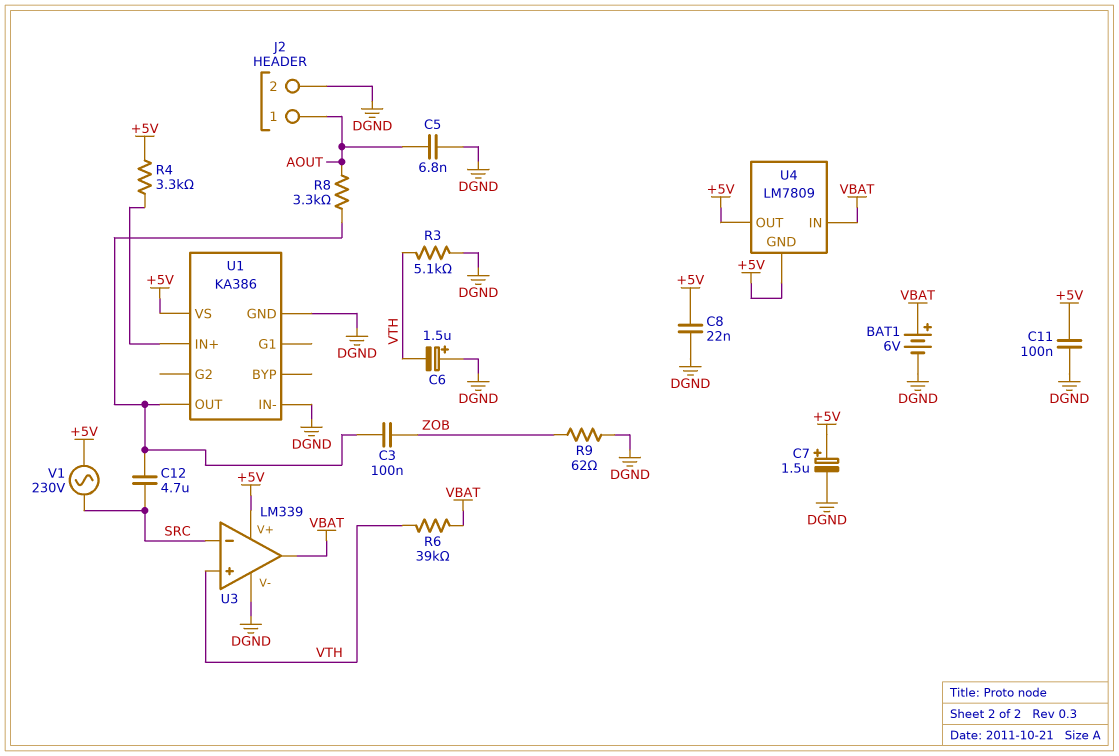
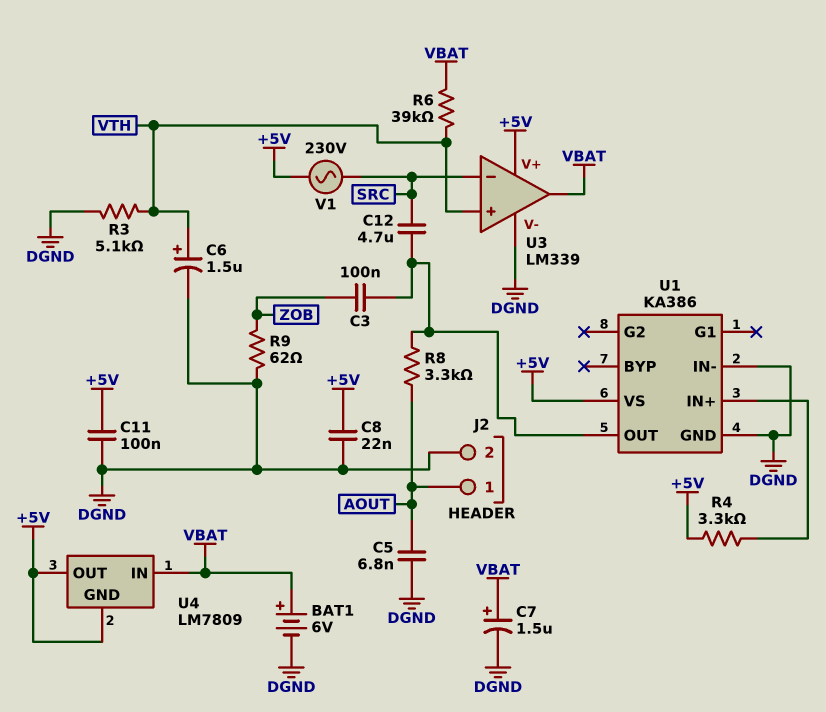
C6: 1.5uF (plus DGND, minus VTH) -> 1.5uF (plus VTH, minus DGND)
C7: 1.5uF (plus +5V, minus DGND) -> 1.5uF (plus VBAT, minus DGND)

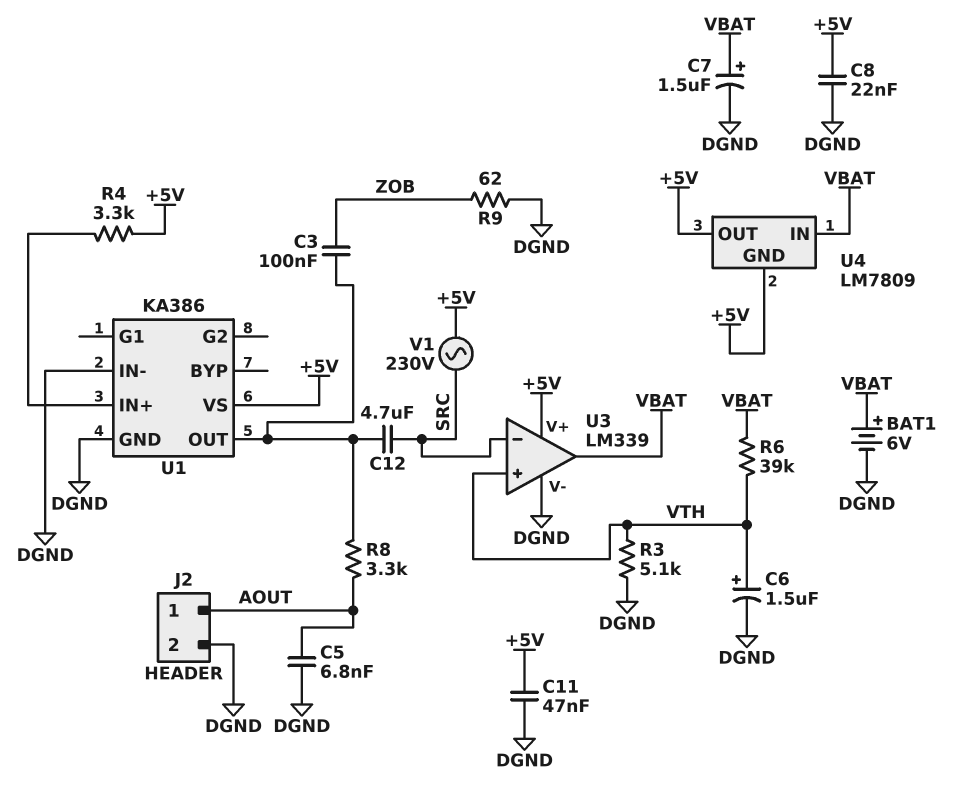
C11: 100nF (+5V, DGND) -> 47nF (+5V, DGND)

